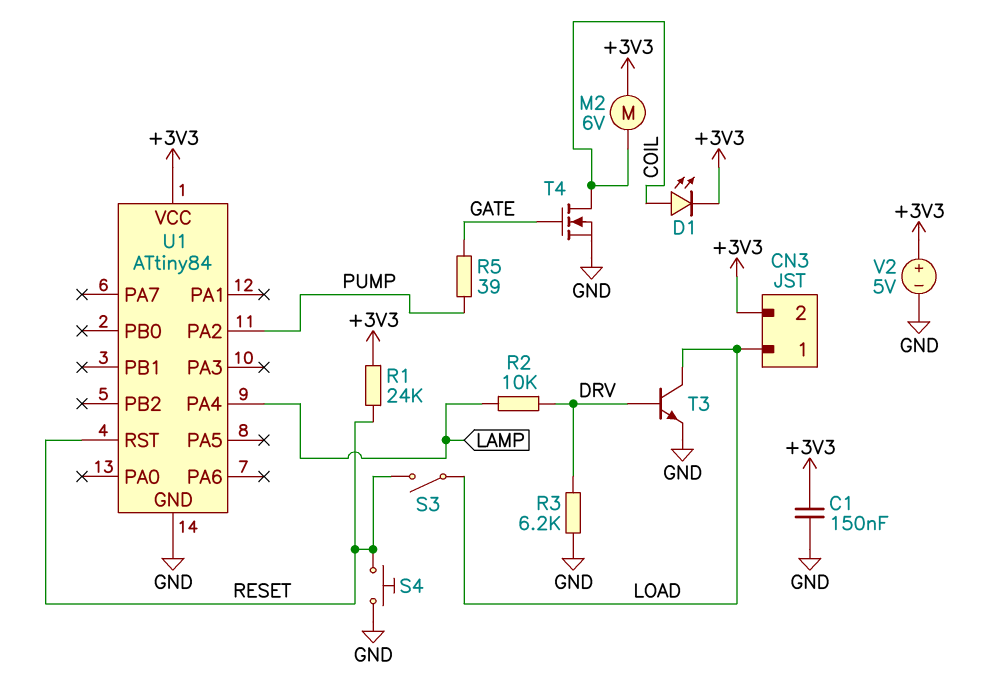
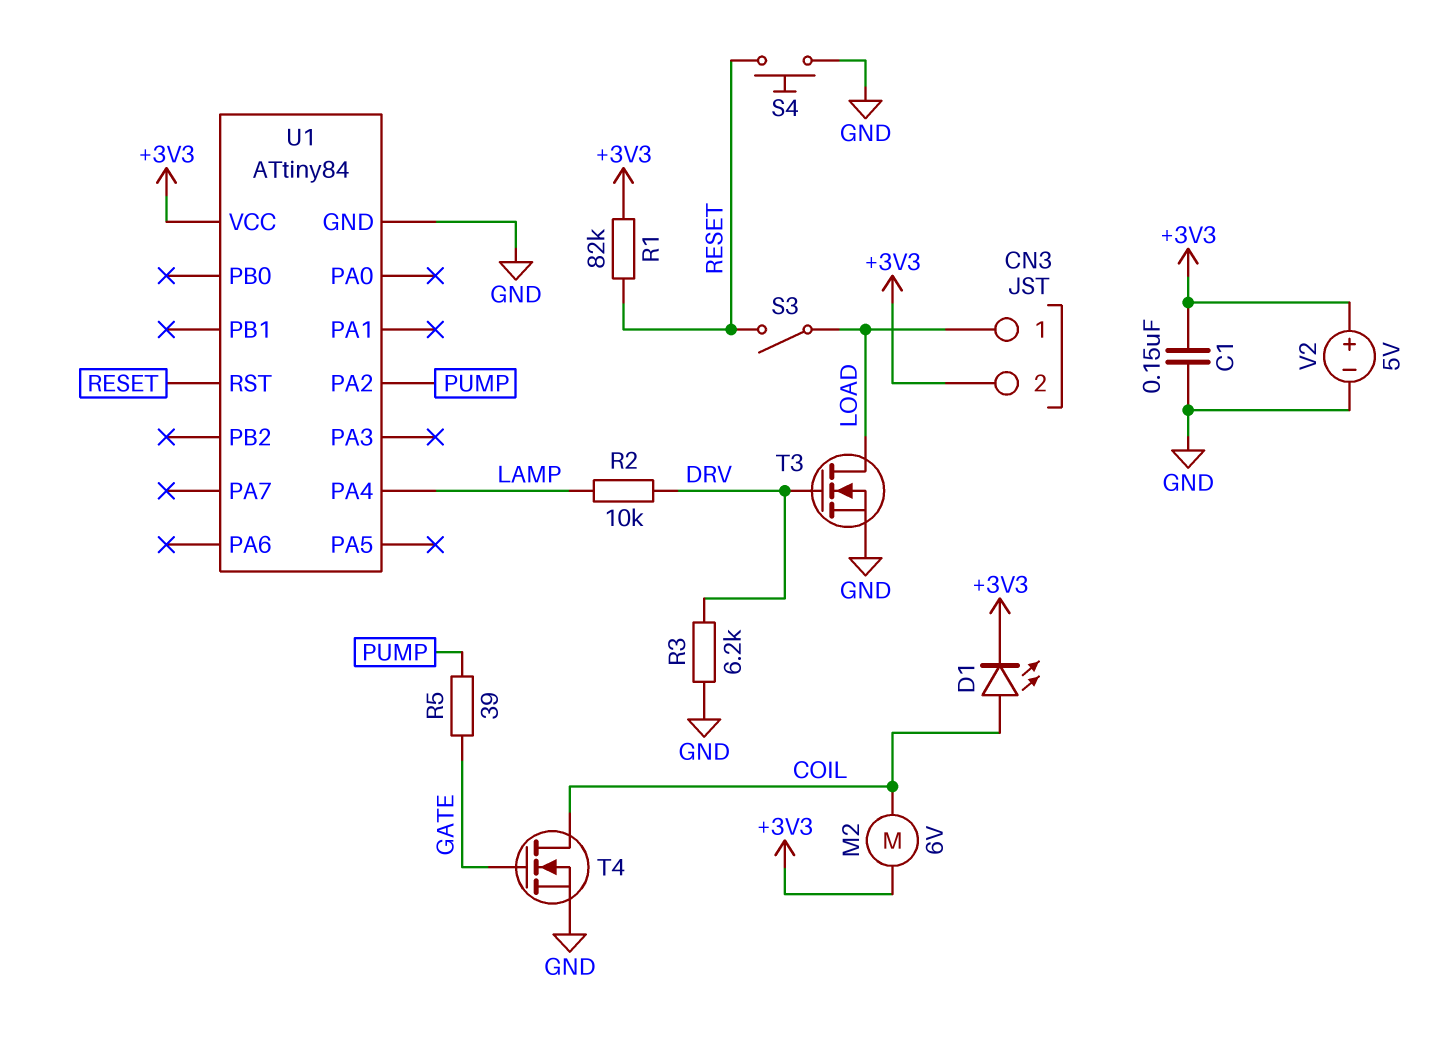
R1: 24k (+3V3, RESET) -> 82k (+3V3, RESET)
T3: NPN (B DRV, C LOAD, E GND) -> NMOS (G DRV, D LOAD, S GND)

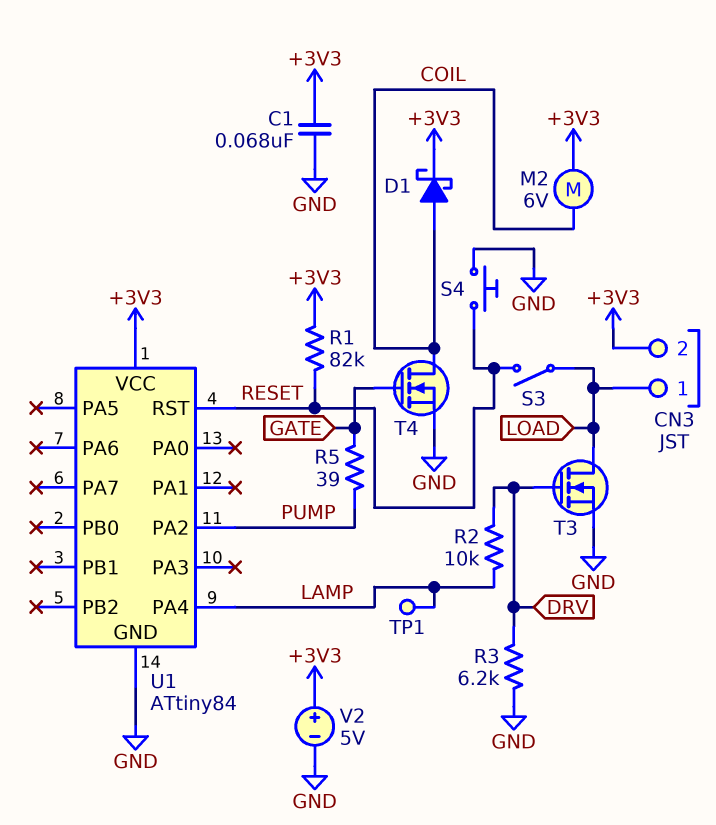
C1: 150nF (+3V3, GND) -> 68nF (+3V3, GND)
D1: LED (A COIL, K +3V3) -> schottky (A COIL, K +3V3)
TP1: none -> test point (LAMP)

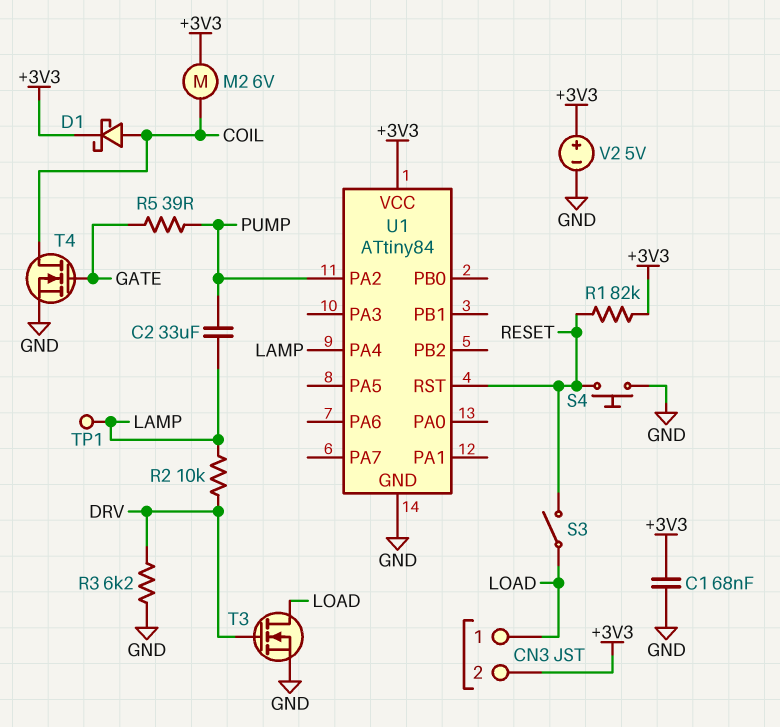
C2: none -> 33uF (LAMP, PUMP)

